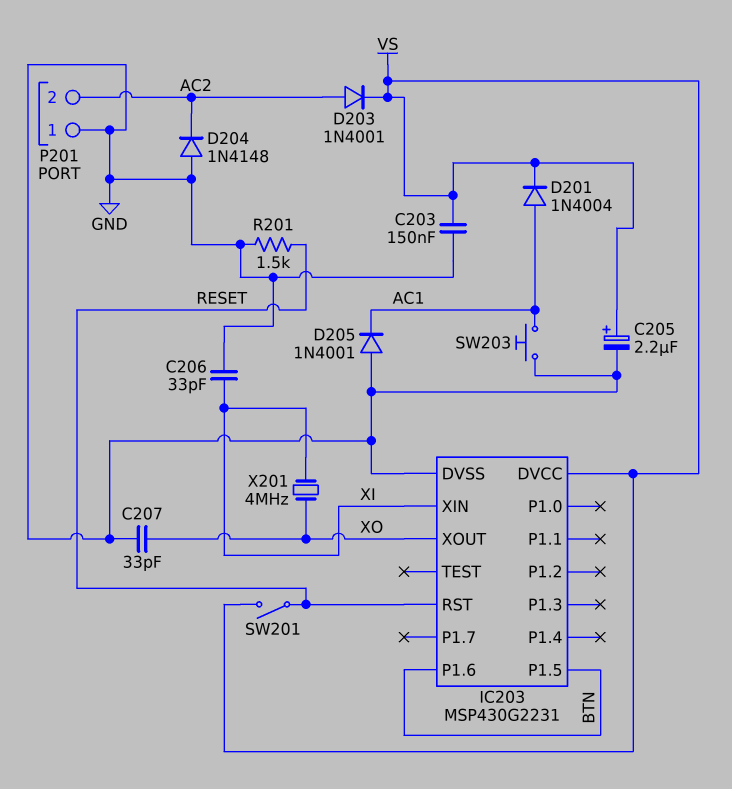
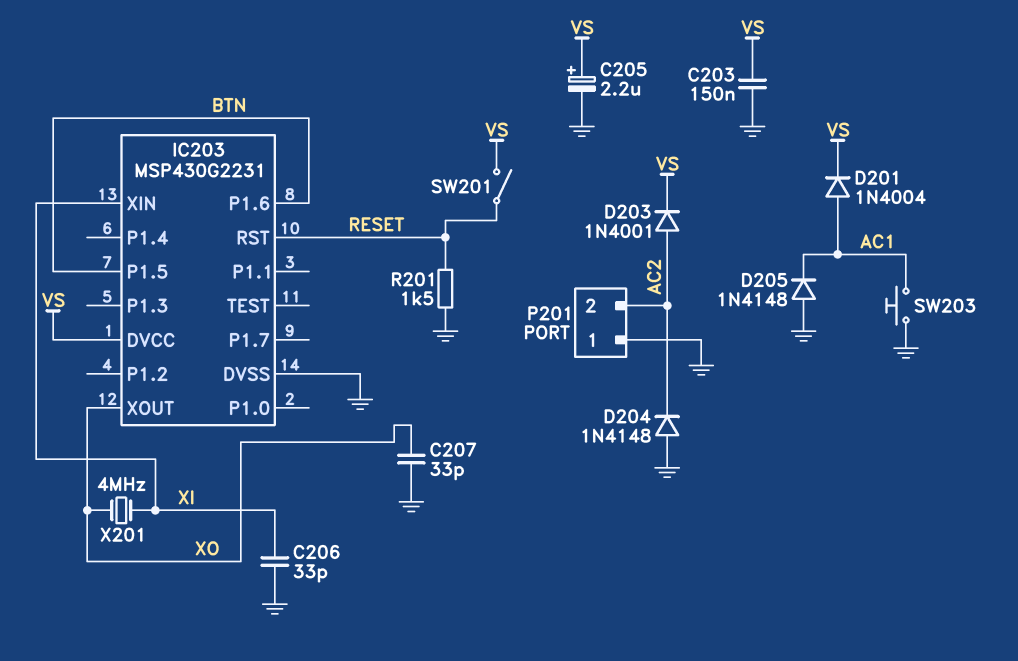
D205: diode 1N4001 (A GND, K AC1) -> diode 1N4148 (A GND, K AC1)

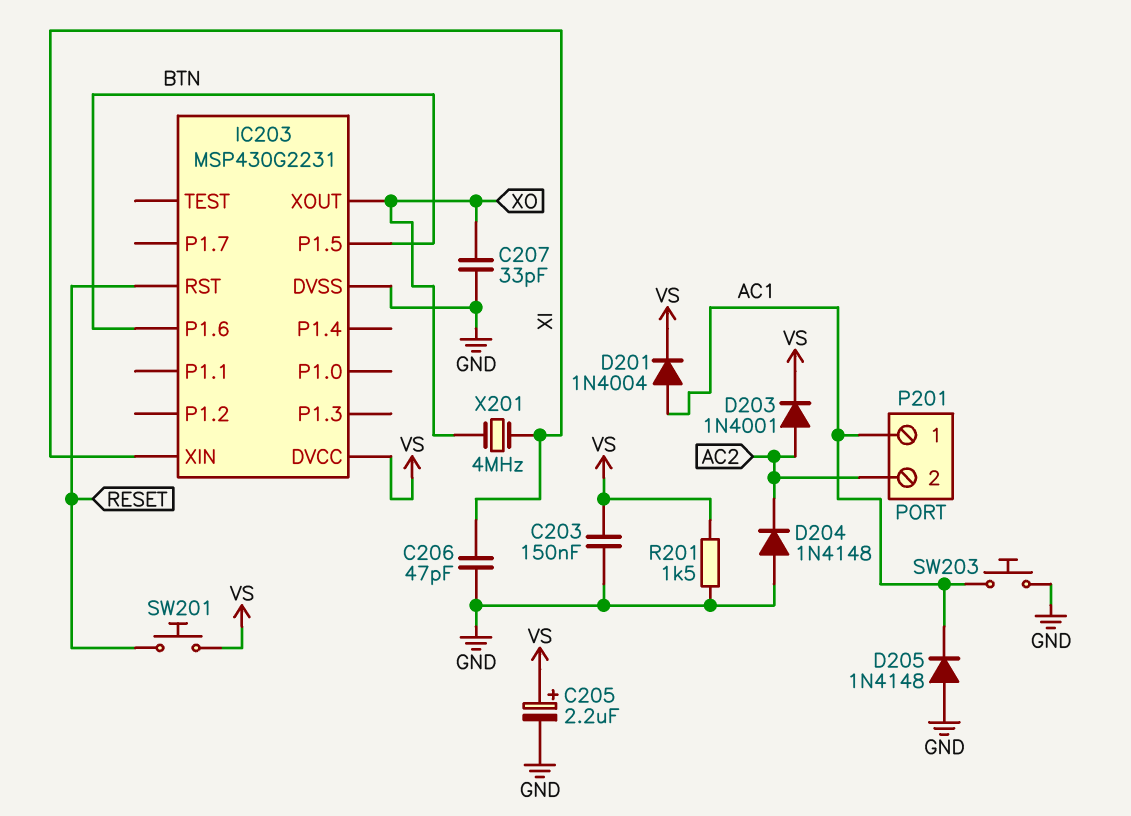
C206: 33pF (GND, XI) -> 47pF (GND, XI)
P201 pin 1: GND -> AC1
R201: 1.5k (GND, RESET) -> 1.5k (GND, VS)
SW201: switch (RESET, VS) -> button (RESET, VS)

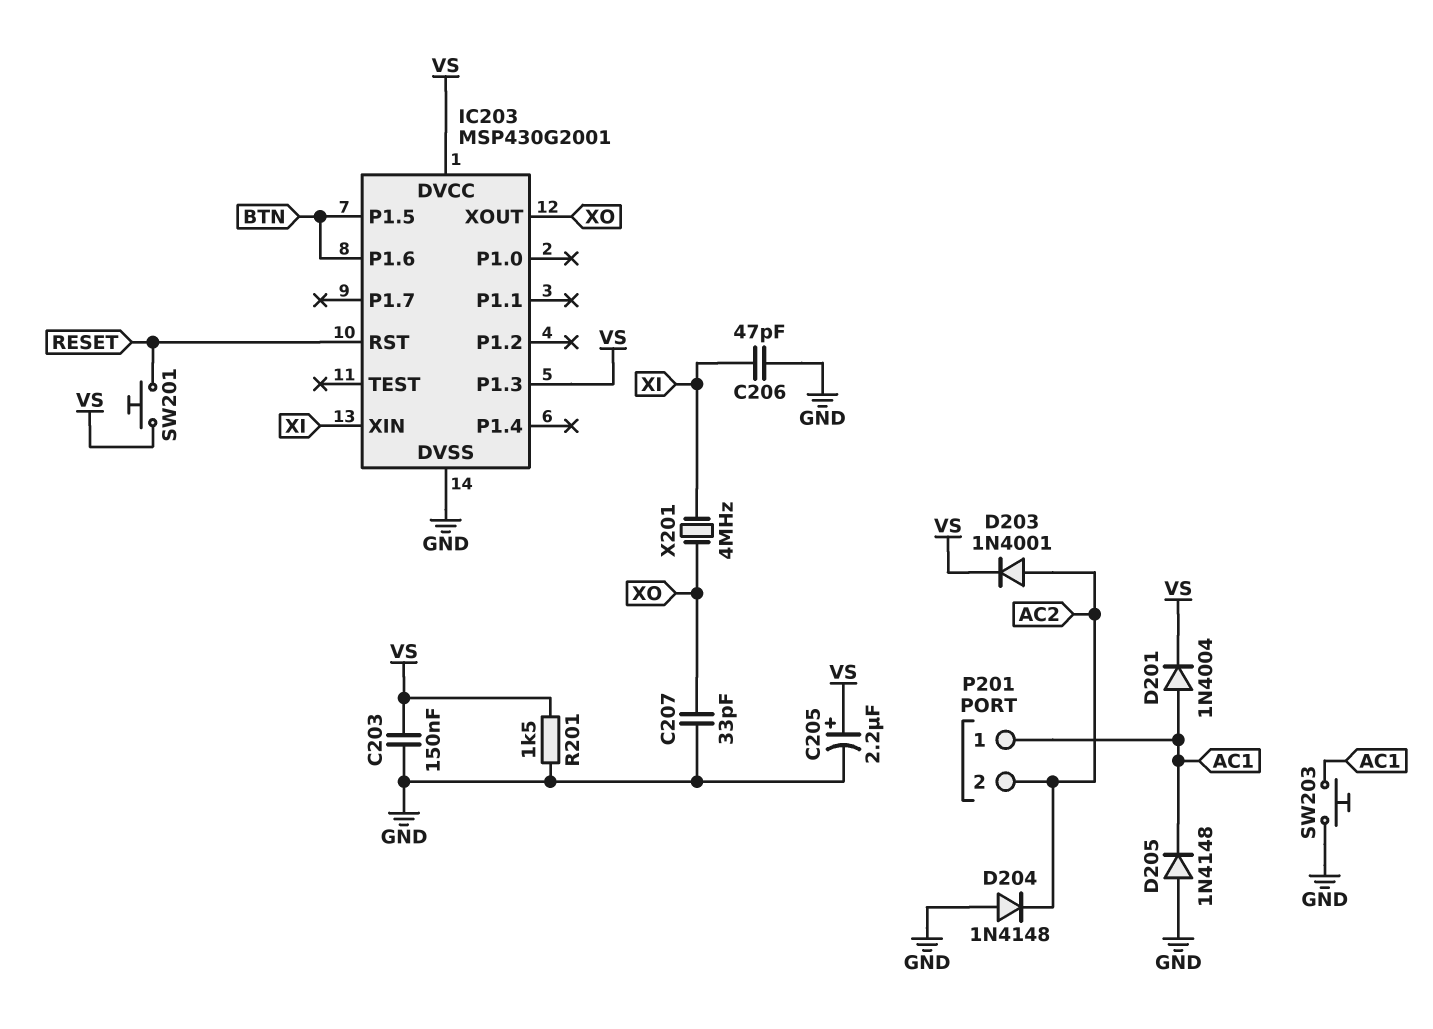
IC203: MSP430G2231 -> MSP430G2001
IC203 pin P1.3: none -> VS

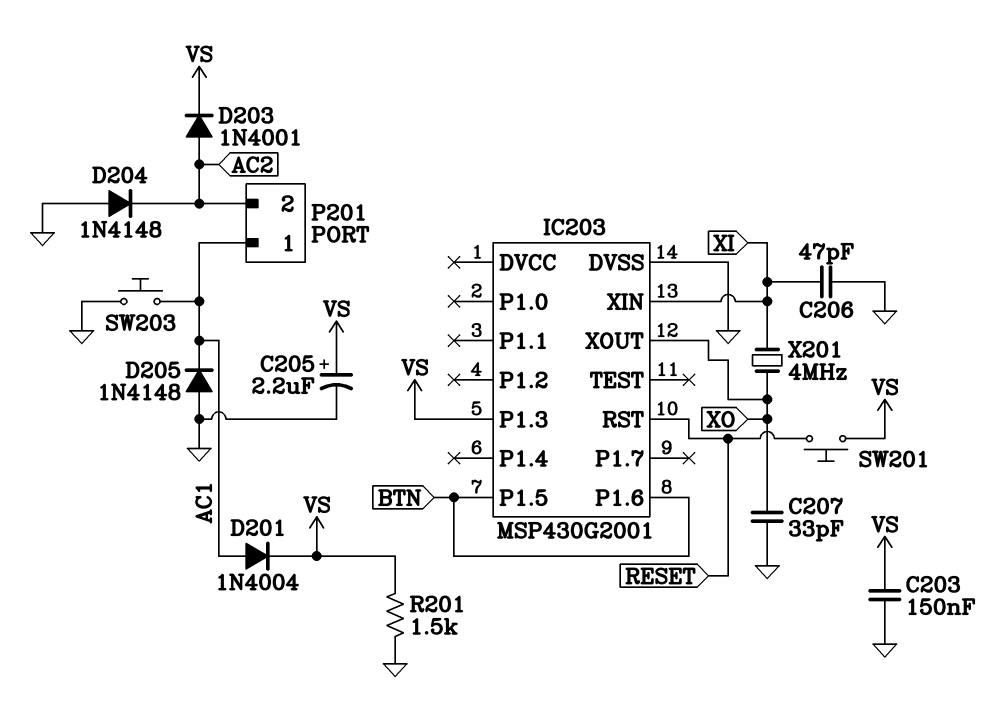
IC203 pin DVCC: VS -> none

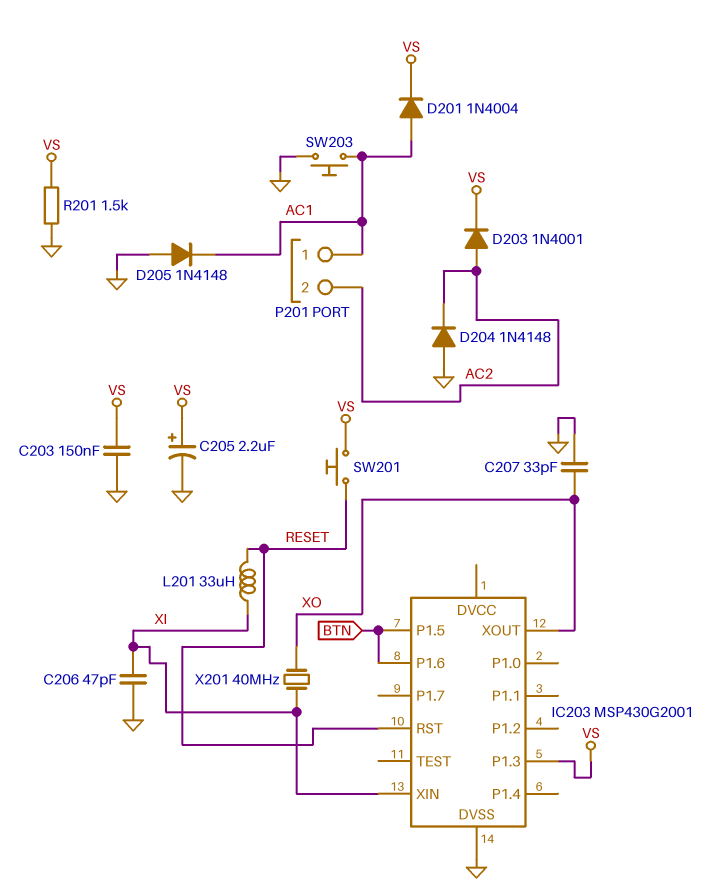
L201: none -> 33uH (RESET, XI)
X201: 4MHz (XI, XO) -> 40MHz (XI, XO)

